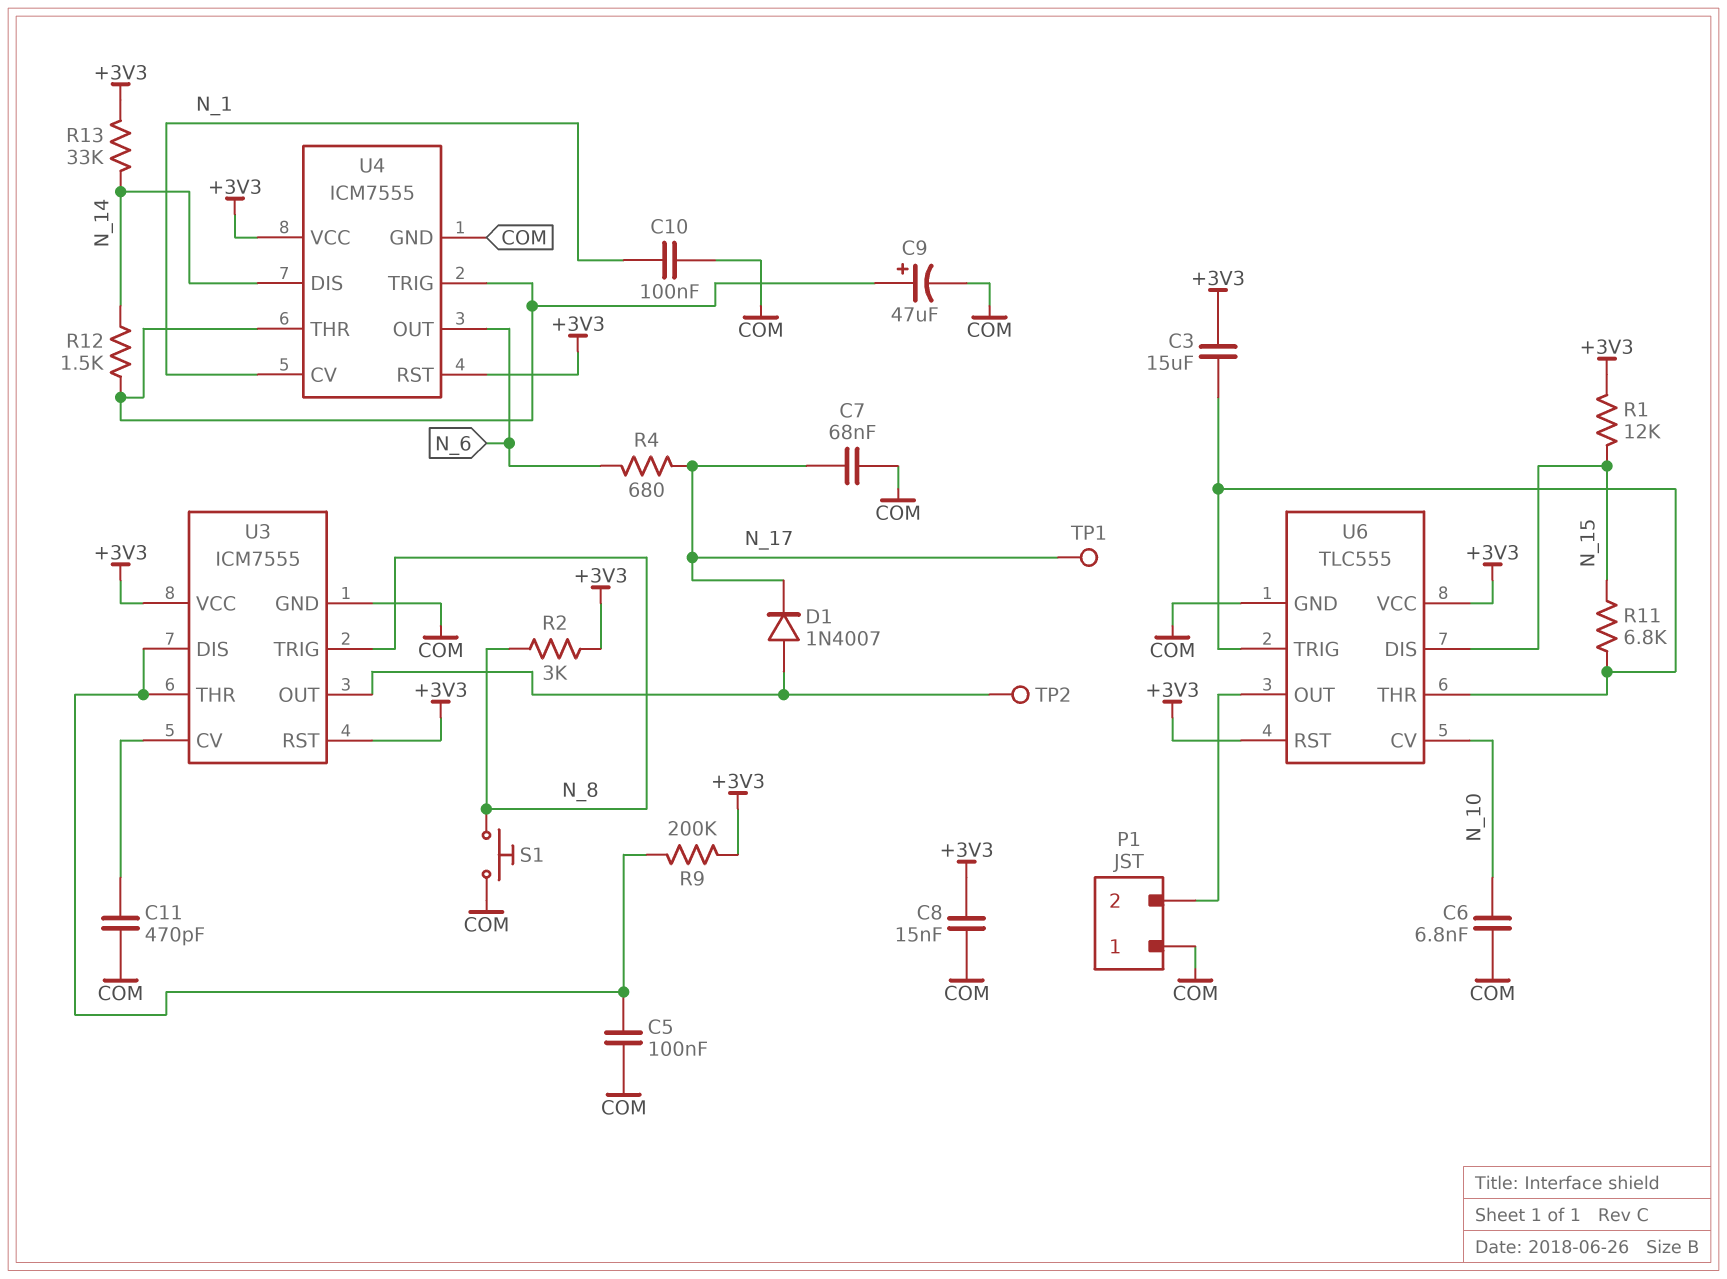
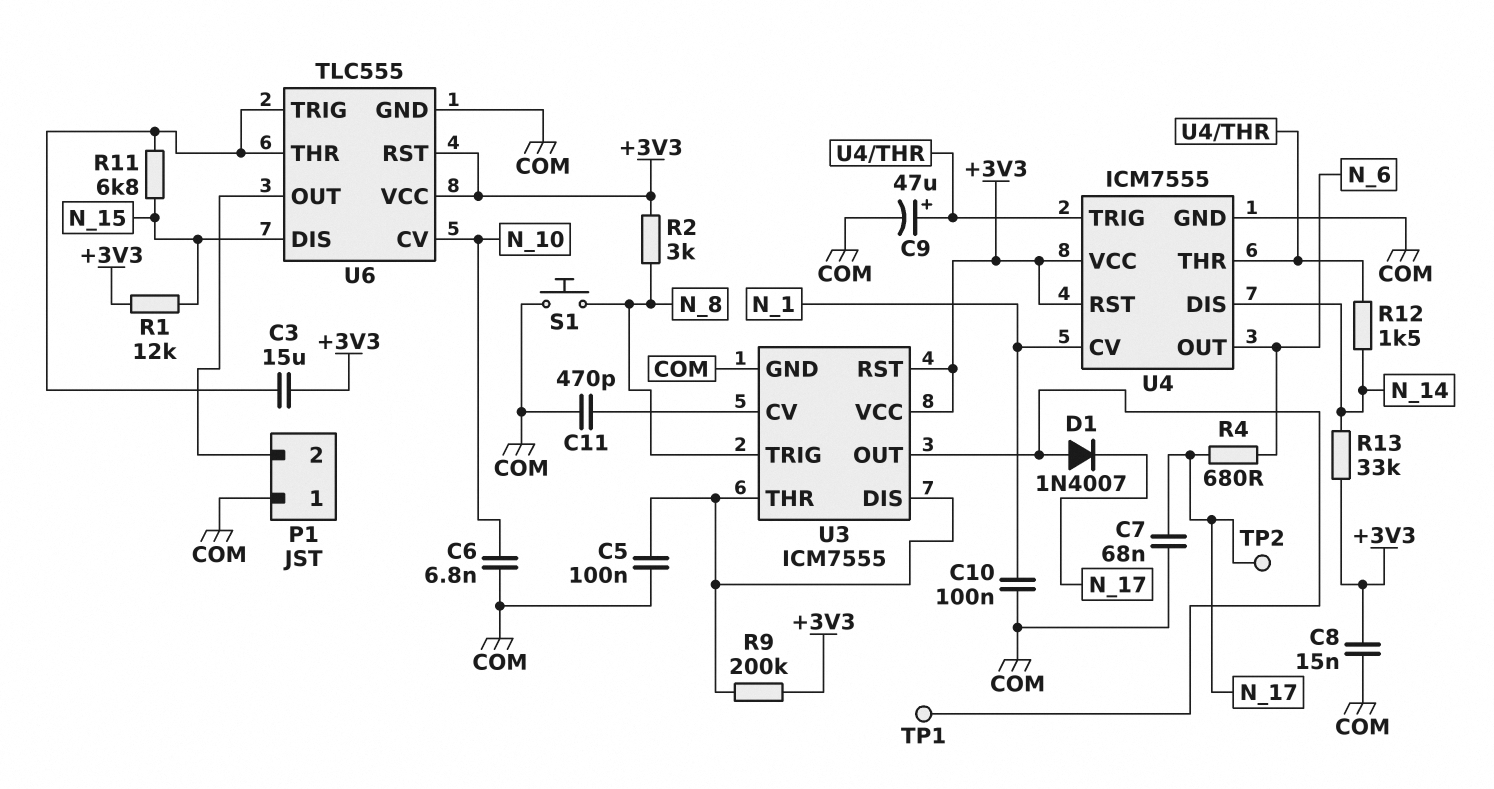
TP1: test point (N_17) -> test point (U3/OUT)
TP2: test point (U3/OUT) -> test point (N_17)

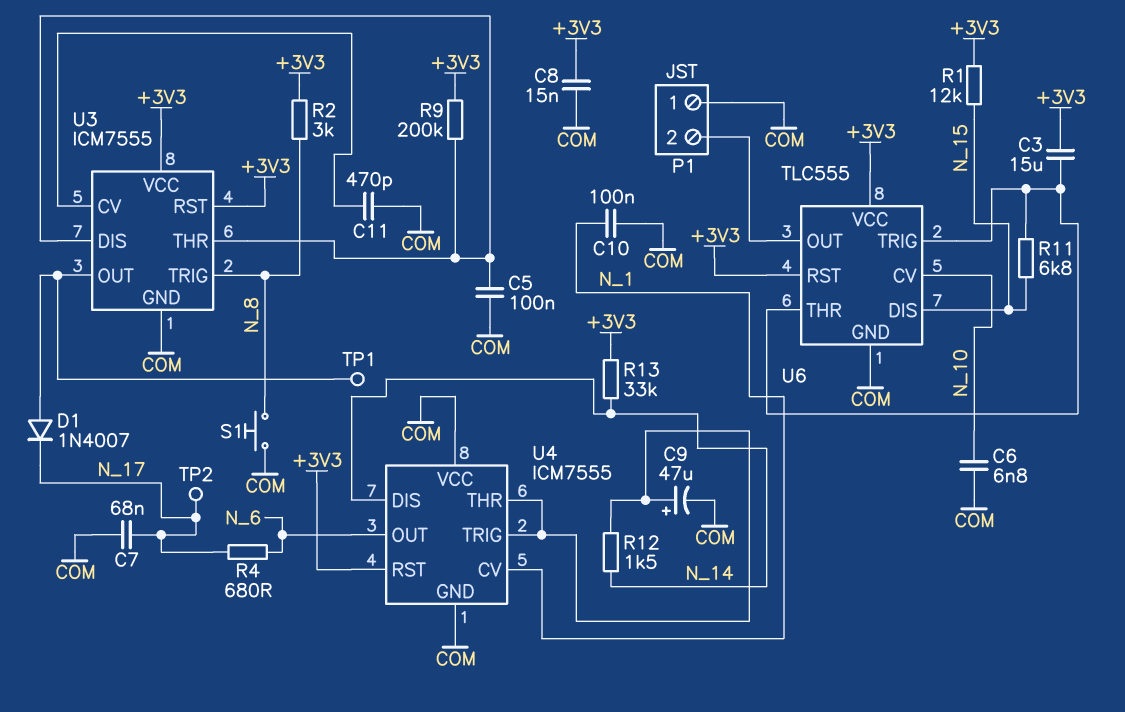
U4 pin VCC: +3V3 -> COM

